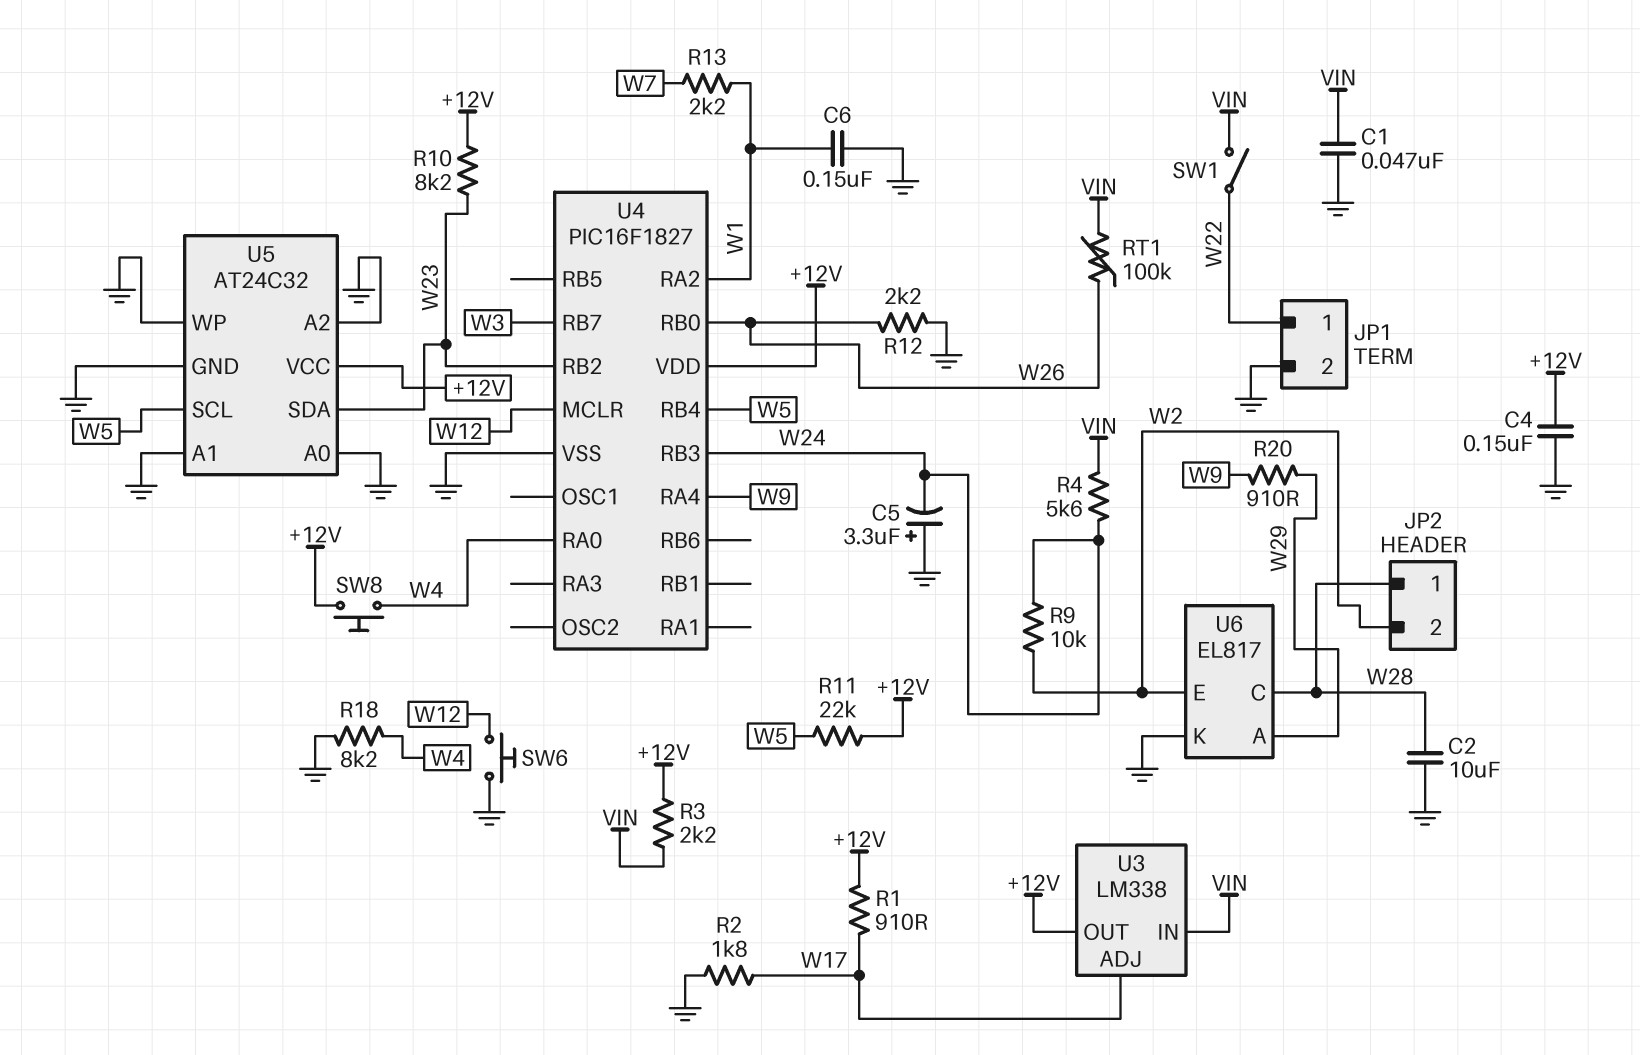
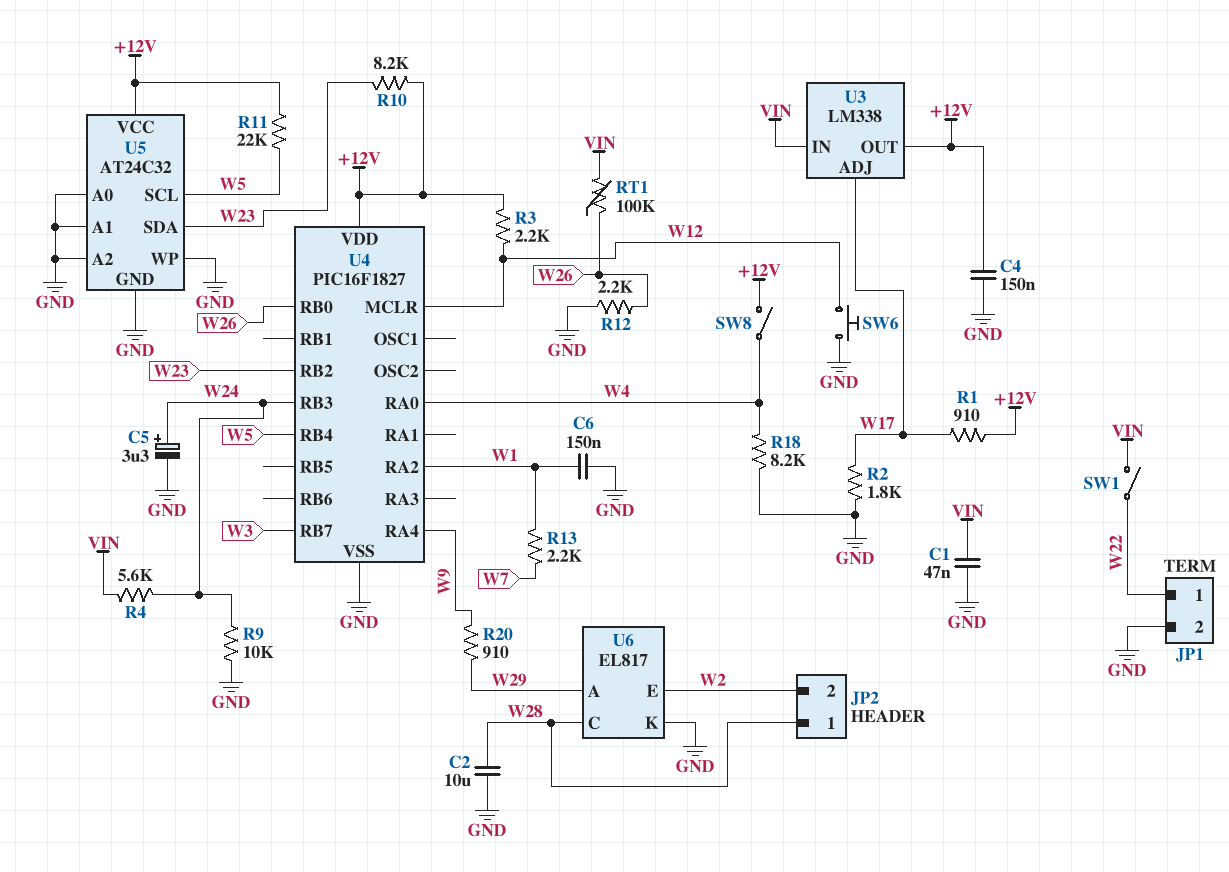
C5: 3.3uF (plus GND, minus W24) -> 3.3uF (plus W24, minus GND)
R3: 2.2k (+12V, VIN) -> 2.2k (+12V, W12)
R9: 10k (W2, W24) -> 10k (GND, W24)
SW8: button (+12V, W4) -> switch (+12V, W4)

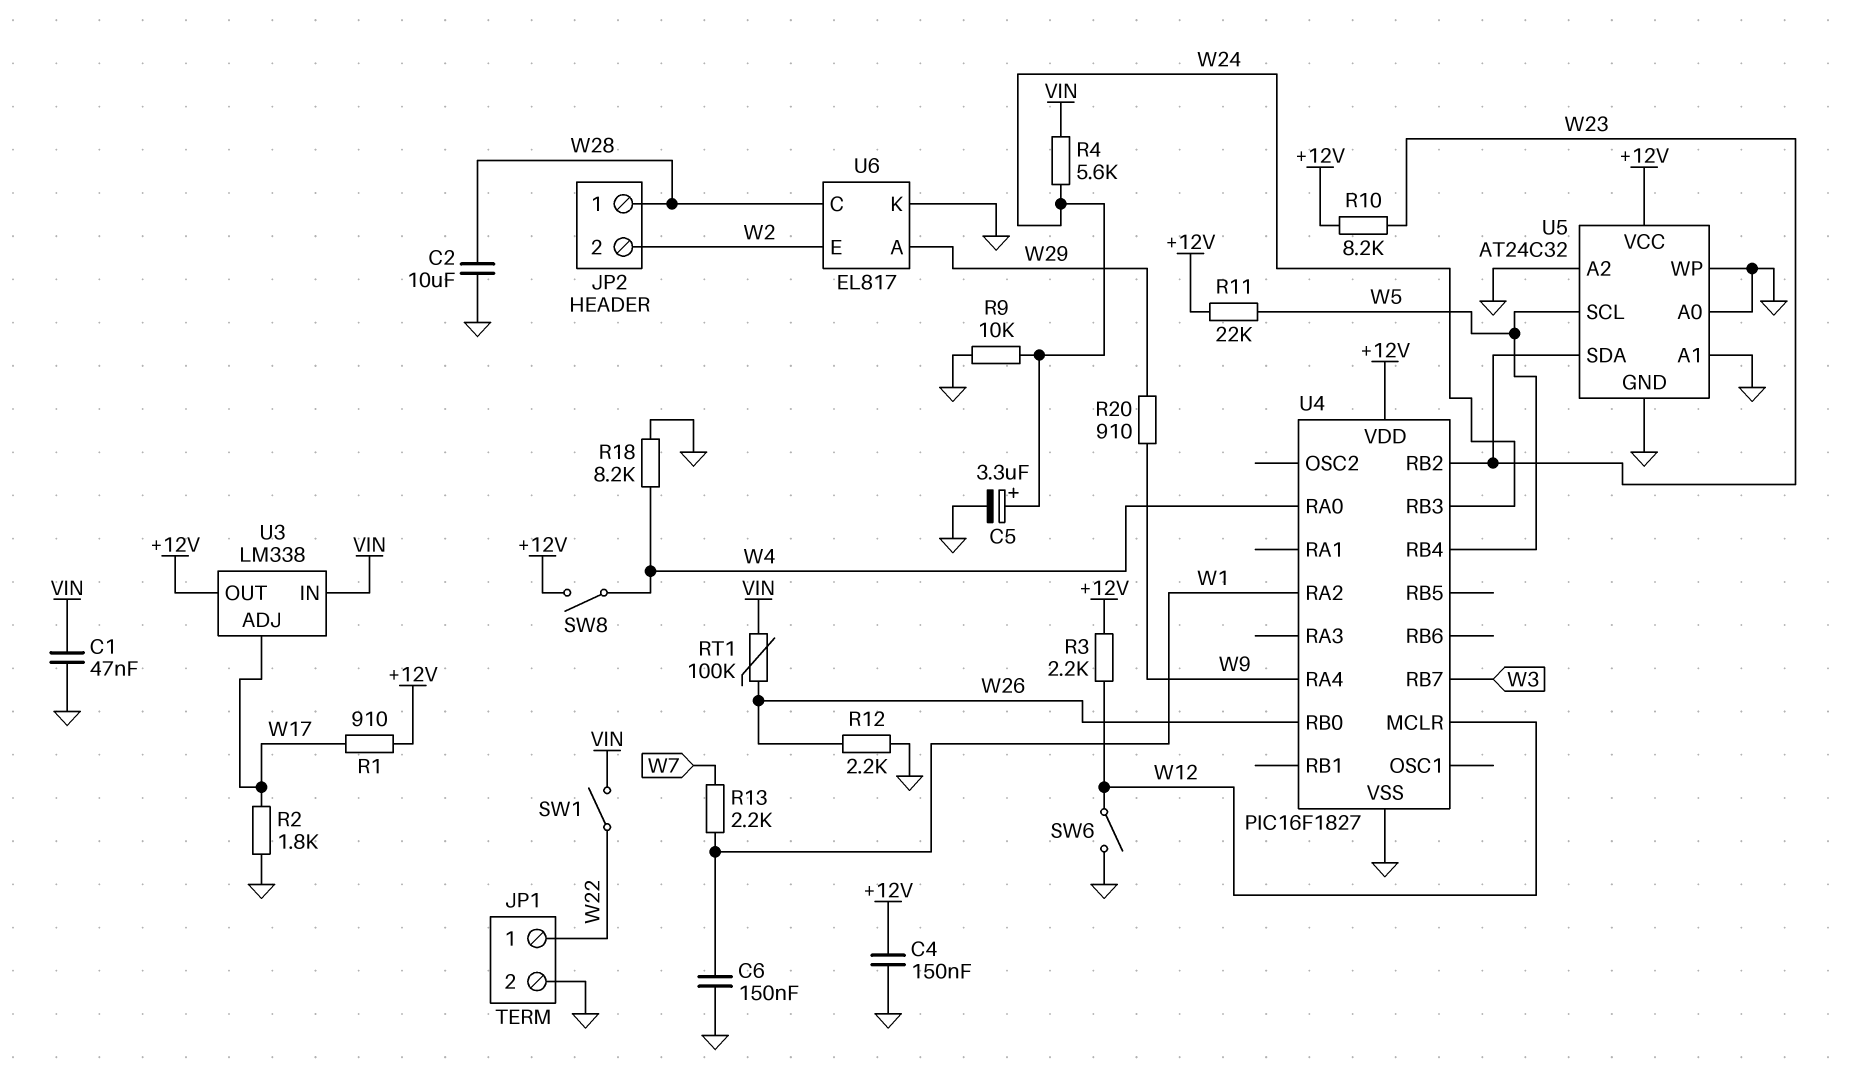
SW6: button (GND, W12) -> switch (GND, W12)

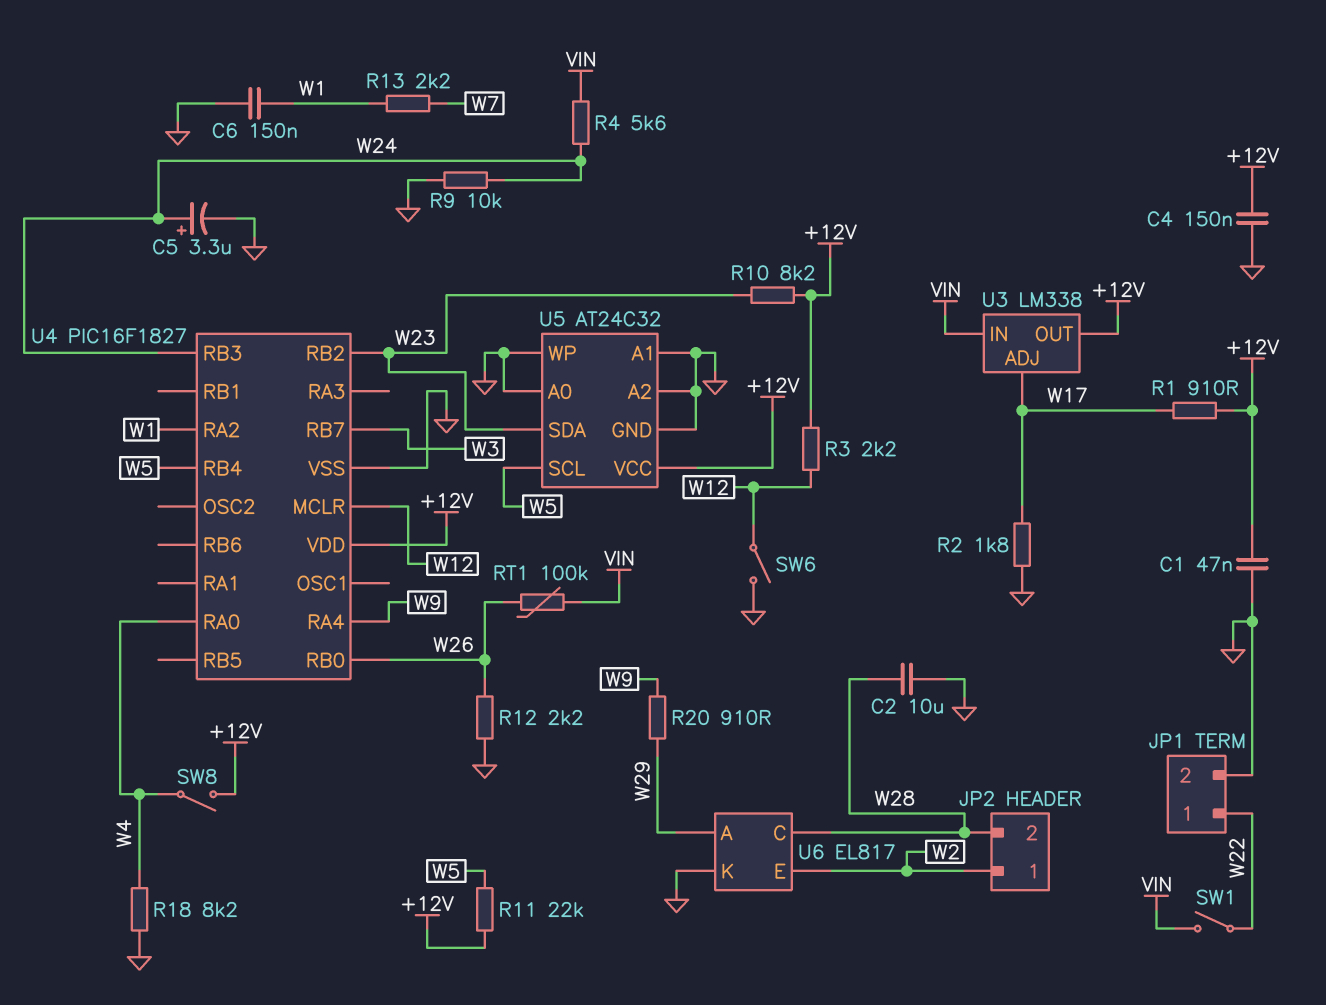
C1: 47nF (GND, VIN) -> 47nF (+12V, GND)
JP2 pin 1: W28 -> W2
JP2 pin 2: W2 -> W28

